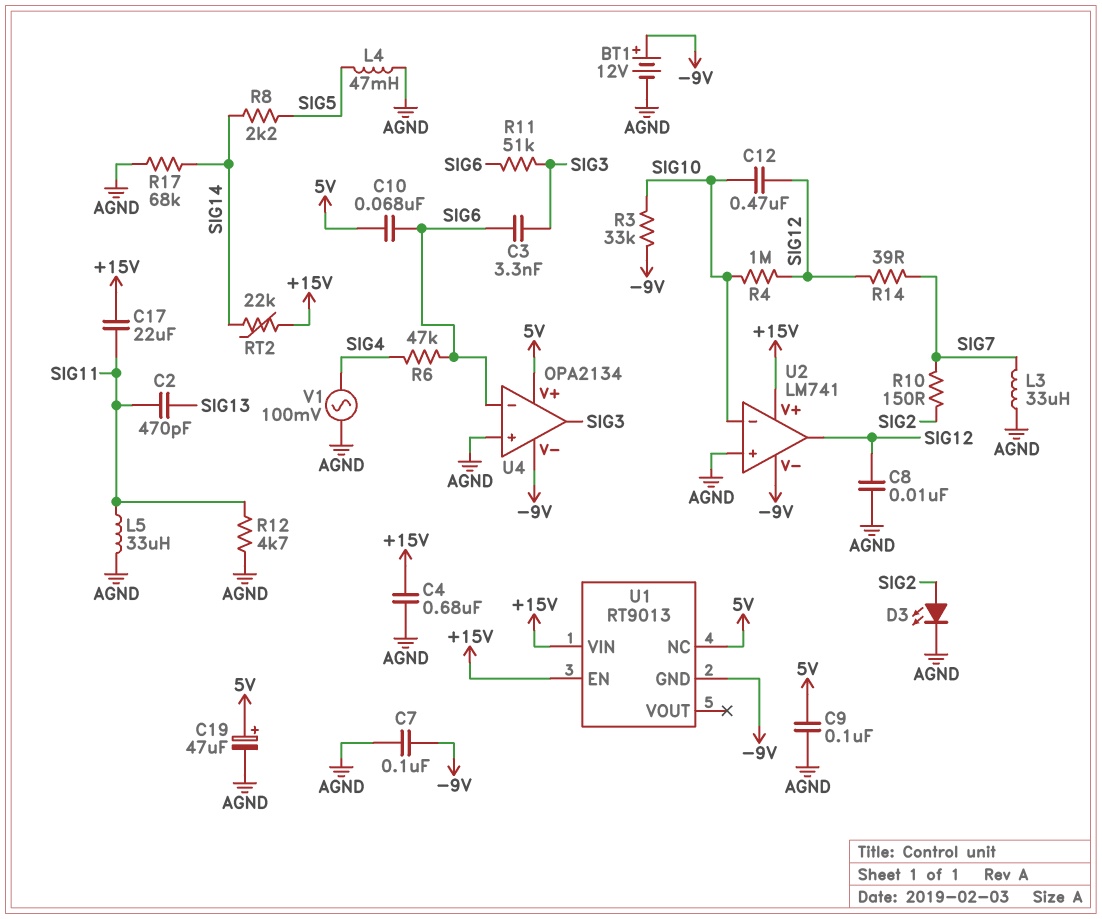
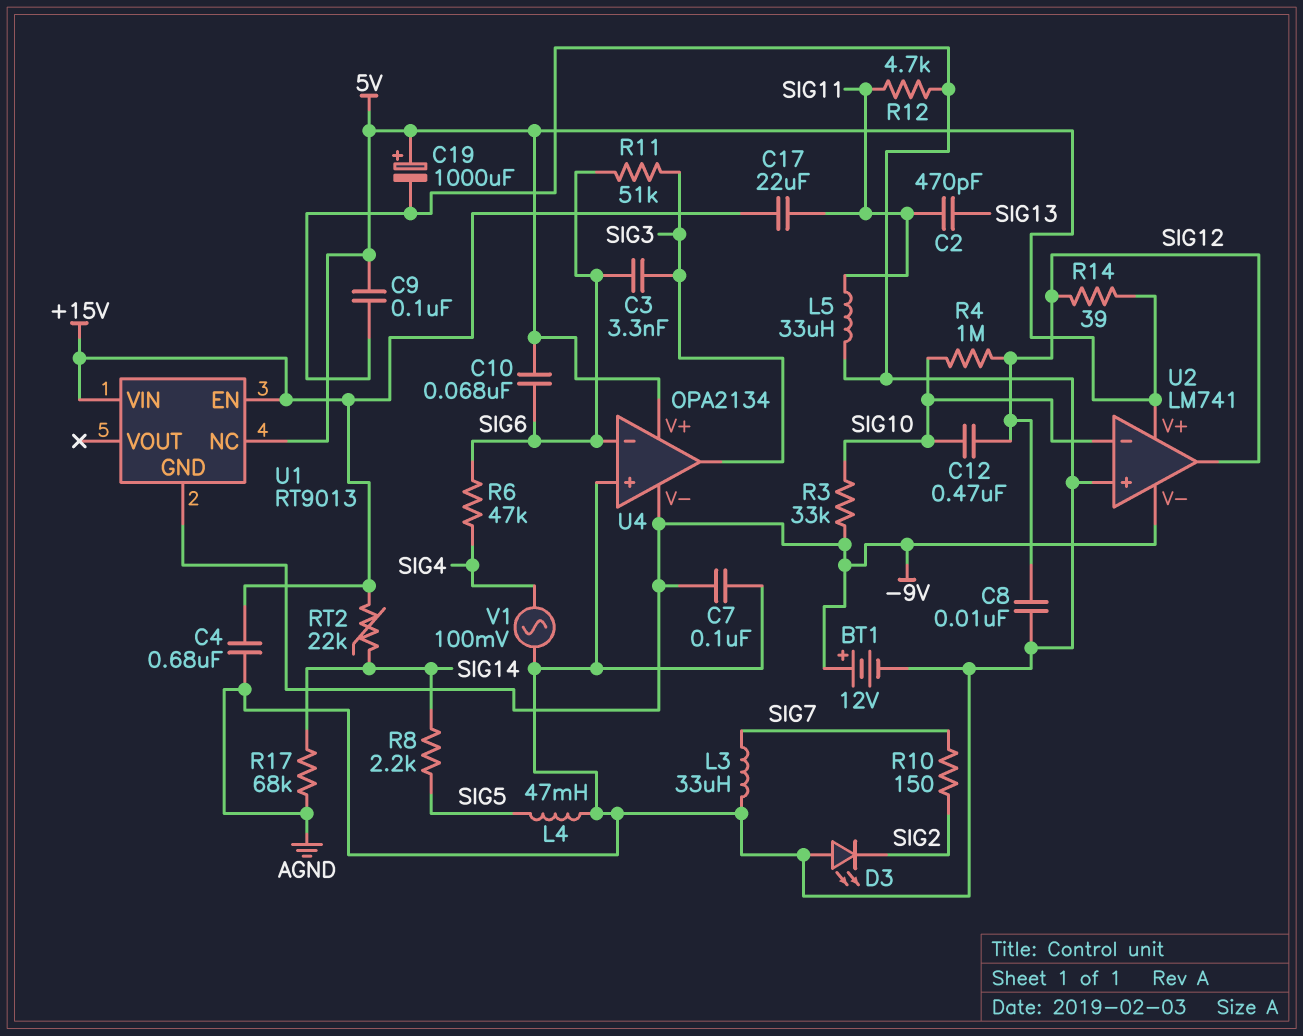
C19: 47uF (plus 5V, minus AGND) -> 1000uF (plus 5V, minus AGND)
D3: LED (A SIG2, K AGND) -> LED (A AGND, K SIG2)
R14: 39 (SIG7, SIG12) -> 39 (5V, SIG12)
U2 pin V+: +15V -> 5V

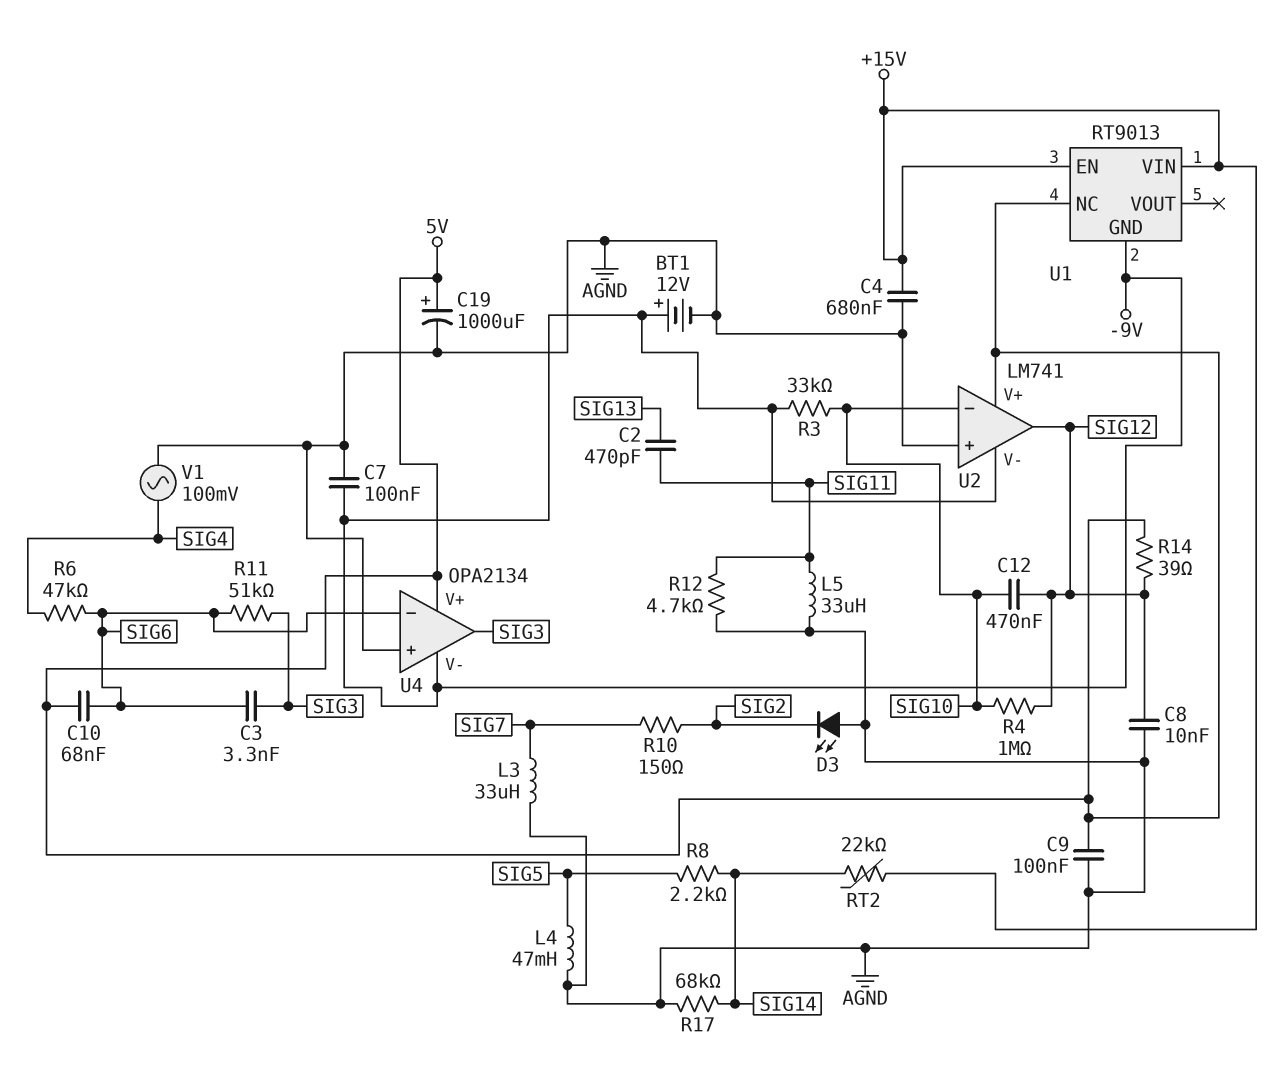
C17: 22uF (+15V, SIG11) -> none

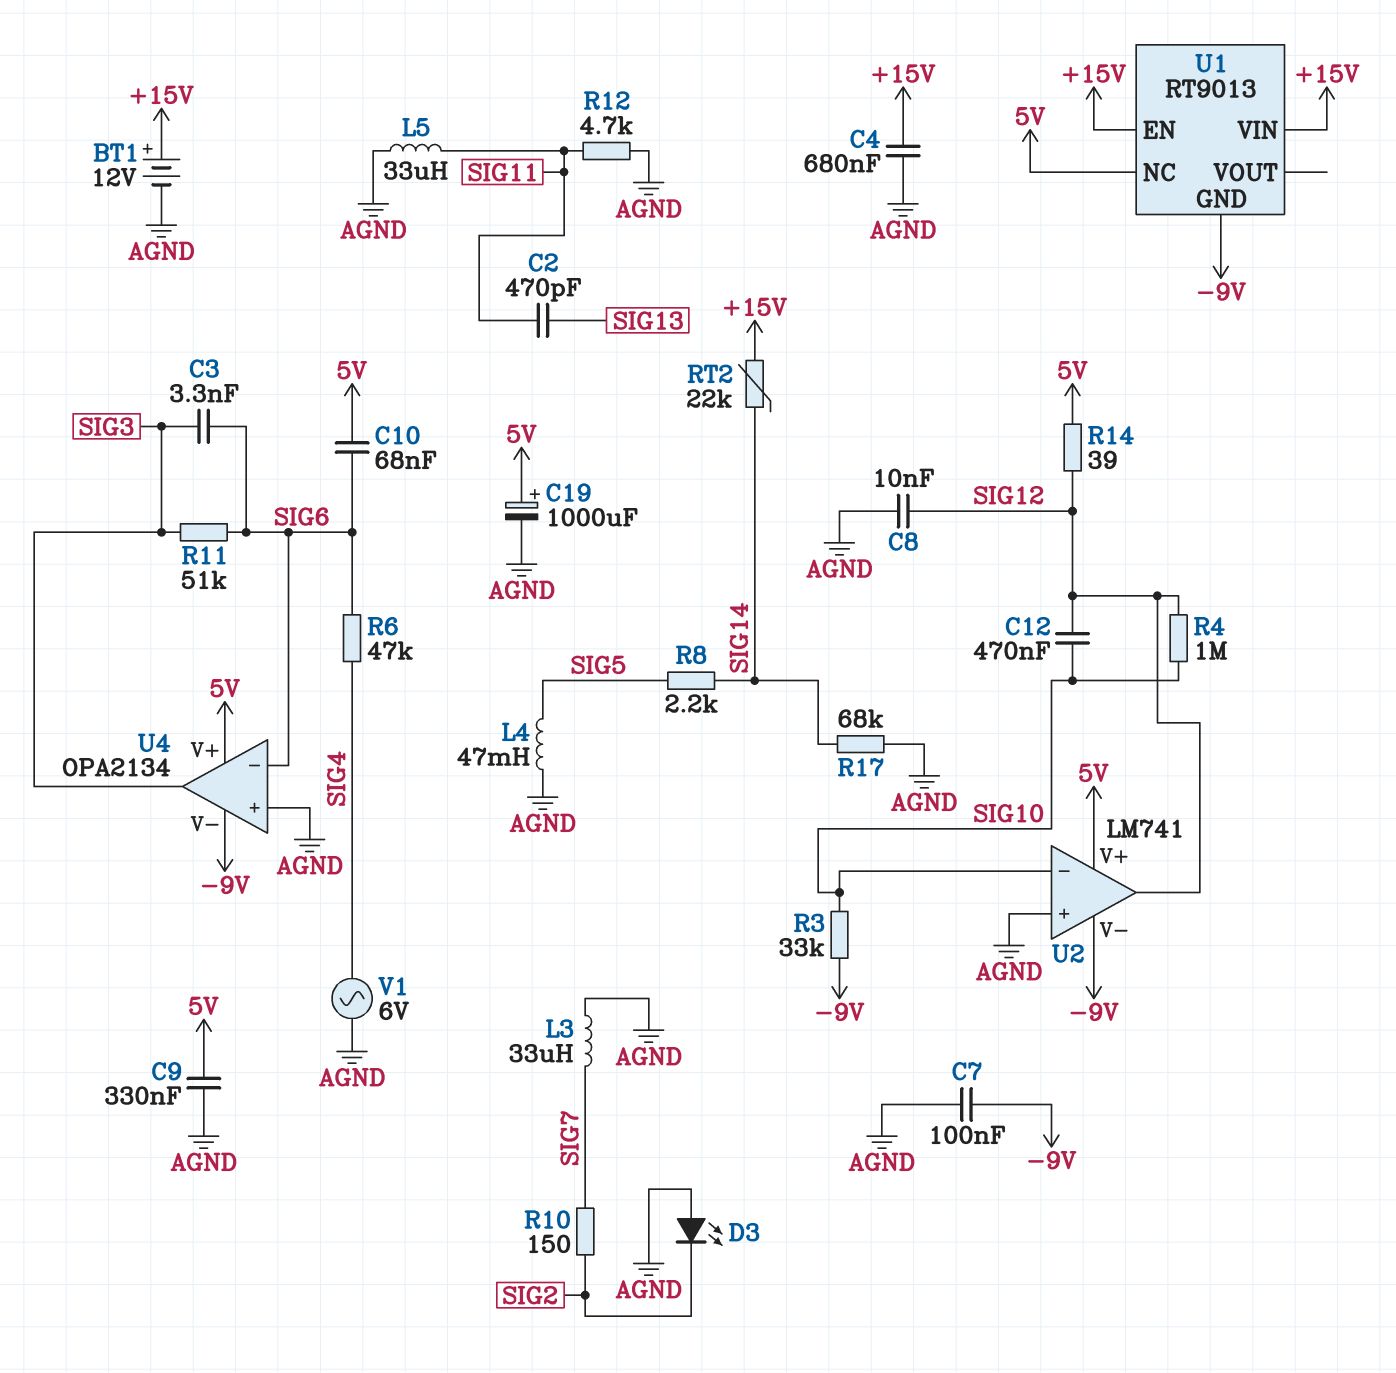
BT1: 12V (plus -9V, minus AGND) -> 12V (plus +15V, minus AGND)
C9: 100nF (5V, AGND) -> 330nF (5V, AGND)
V1: AC 100mV (AGND, SIG4) -> AC 6V (AGND, SIG4)

